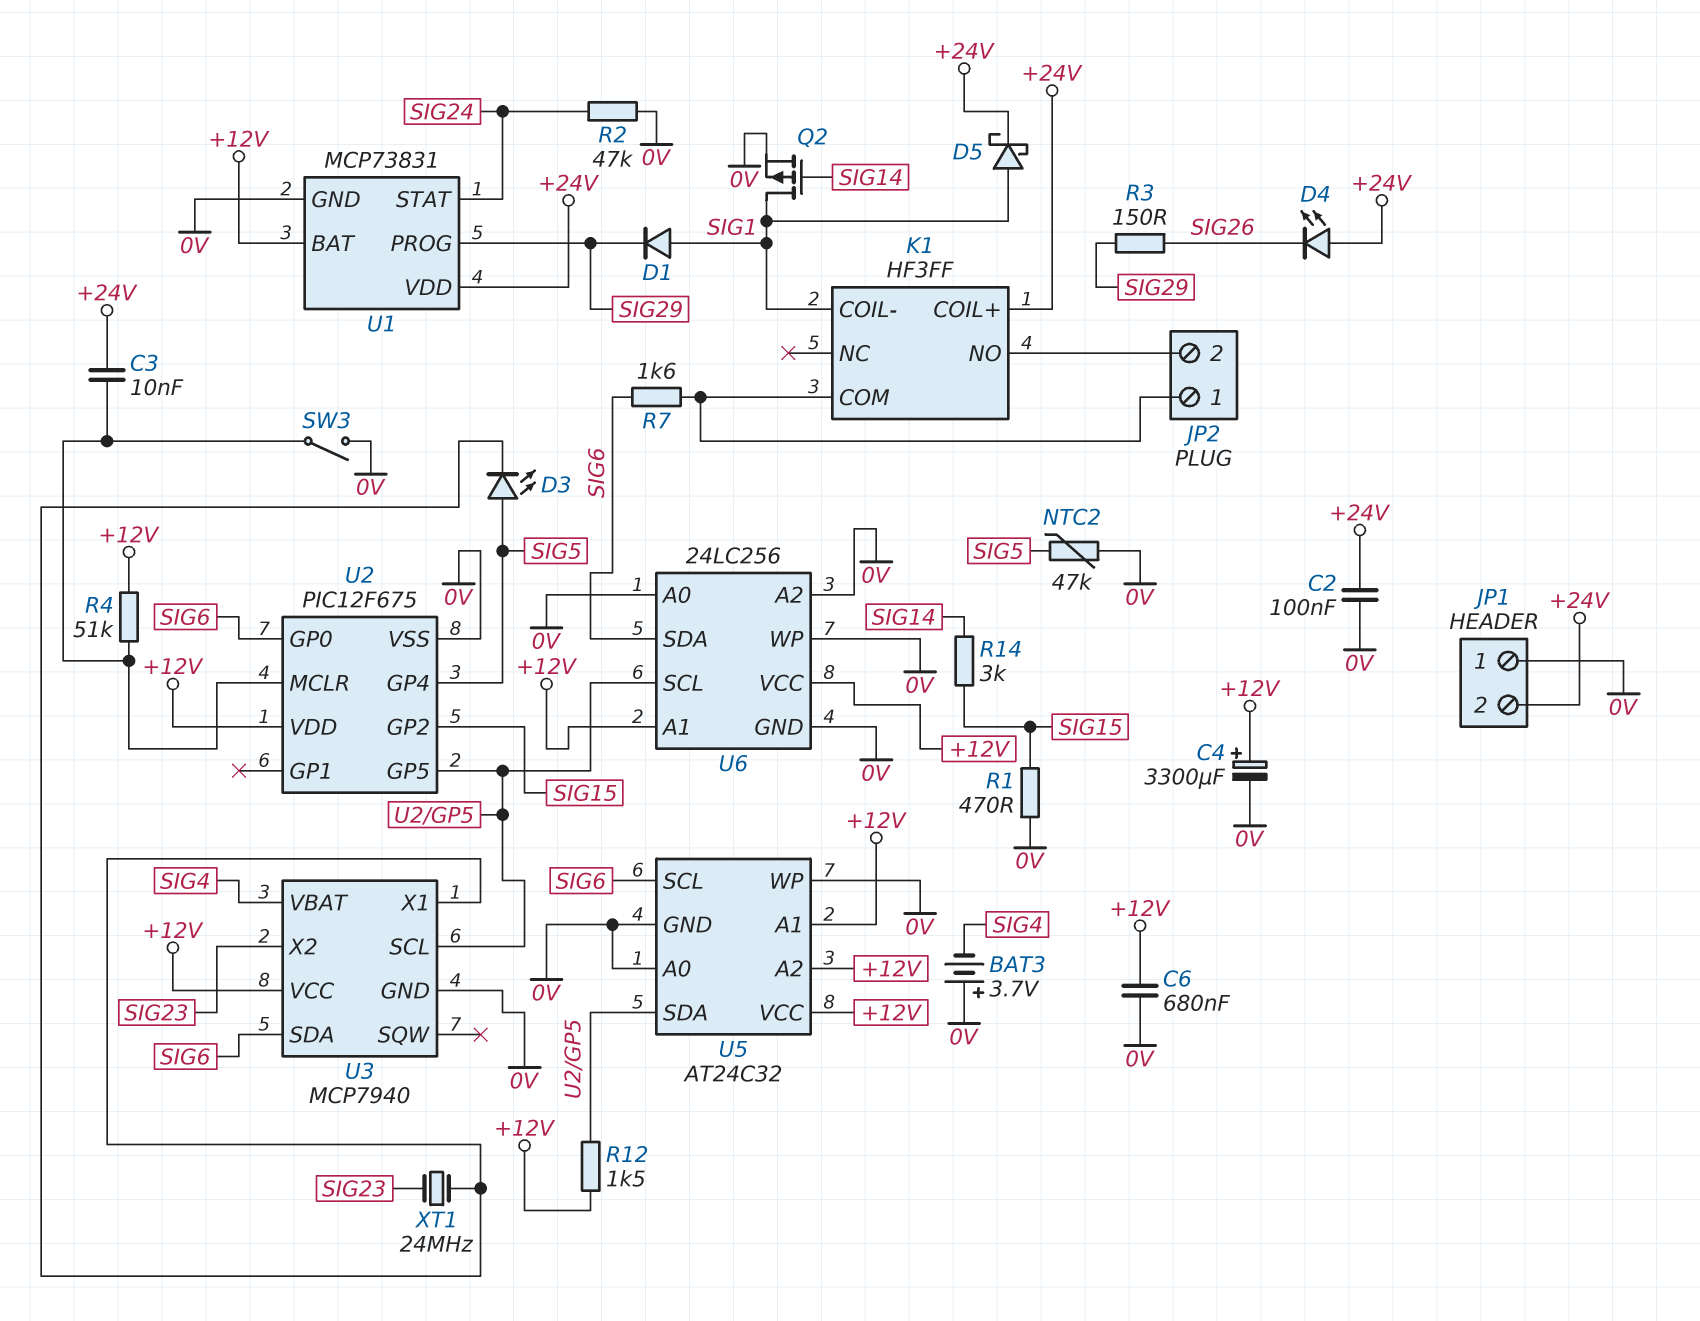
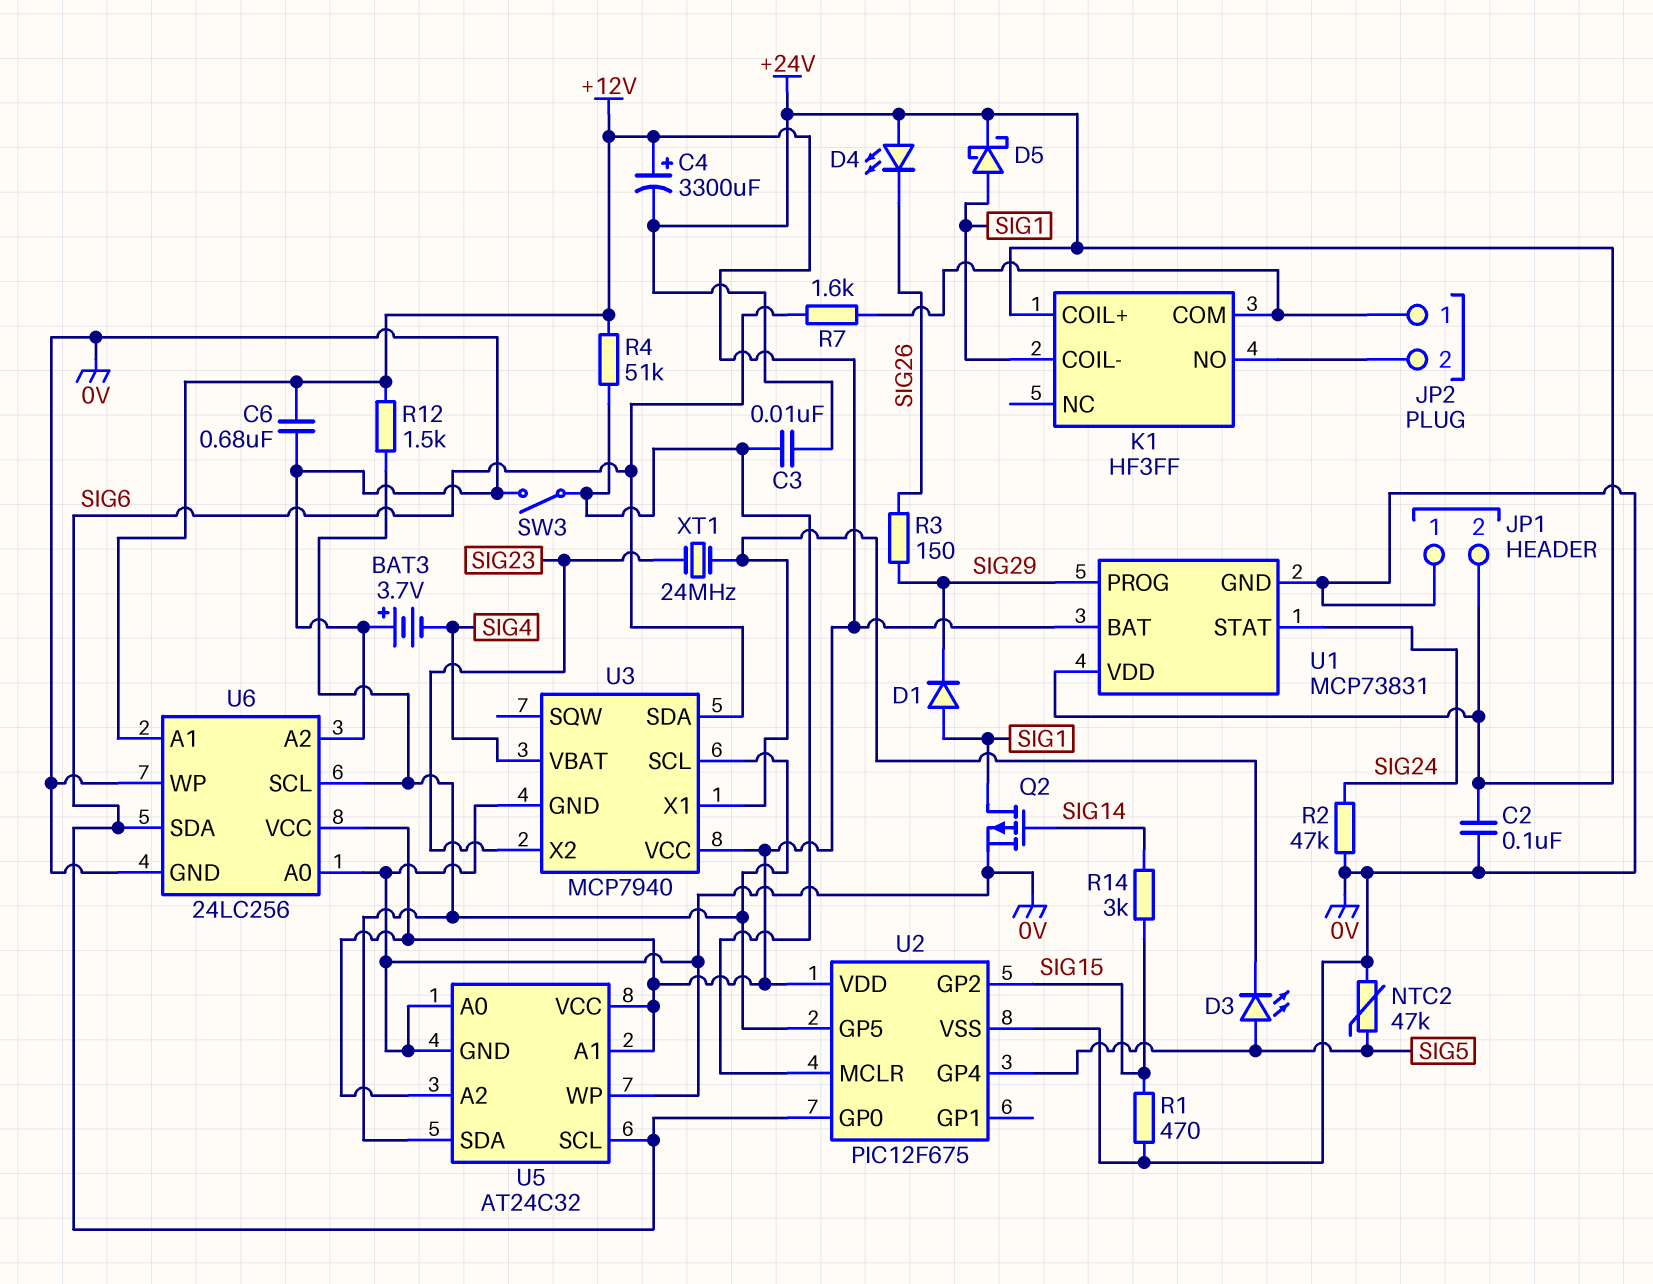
C4: 3300uF (plus +12V, minus 0V) -> 3300uF (plus +12V, minus +24V)

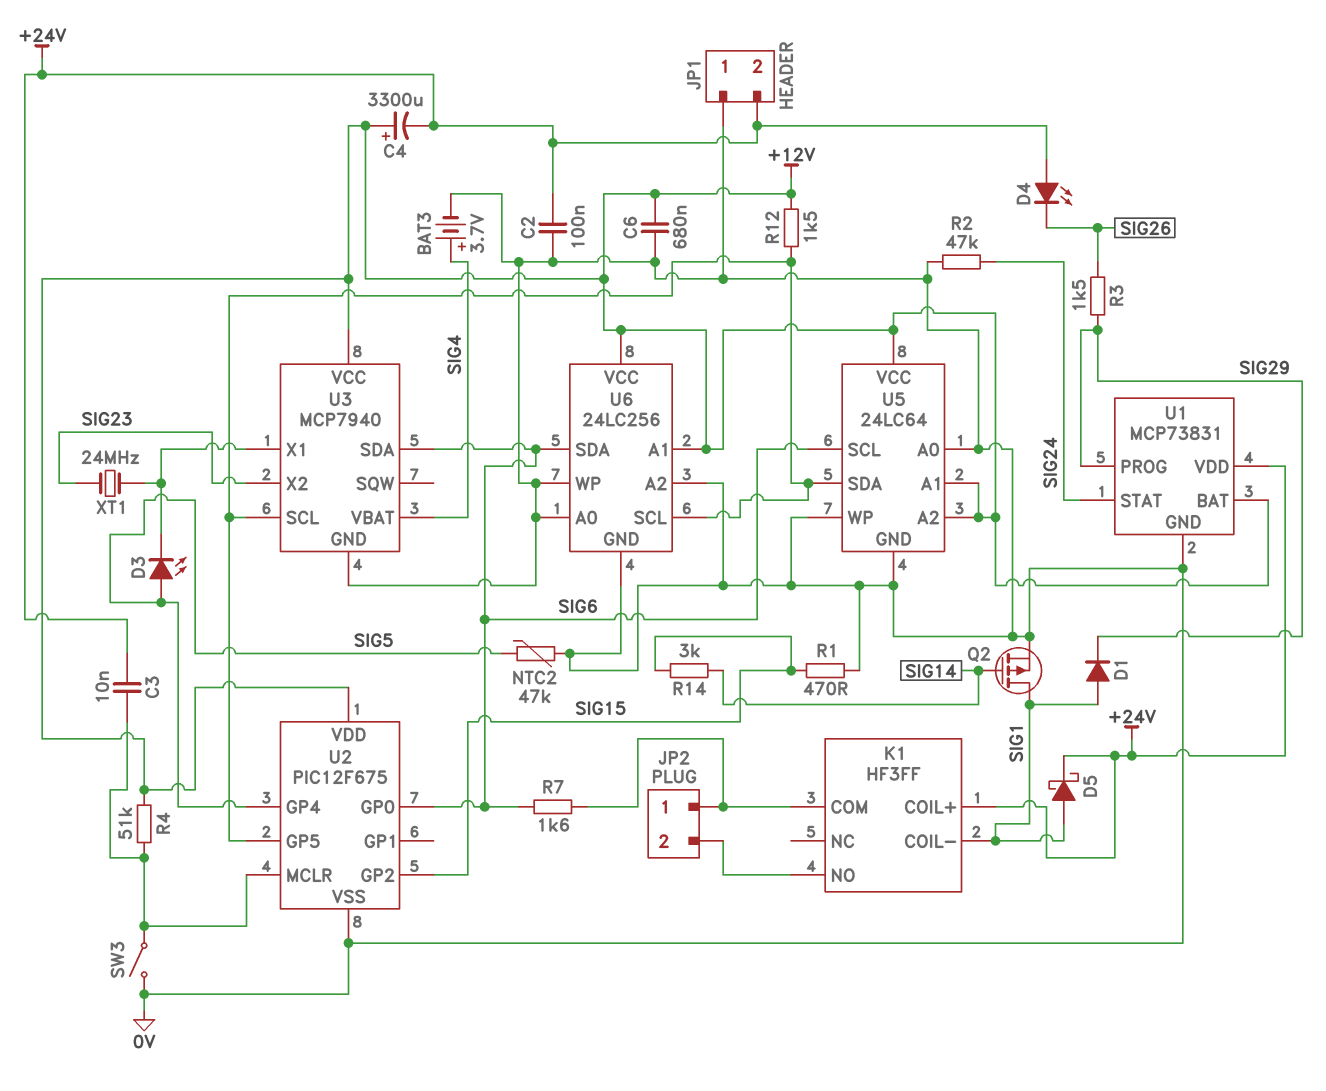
BAT3: 3.7V (plus 0V, minus SIG4) -> 3.7V (plus SIG4, minus 0V)
R3: 150 (SIG26, SIG29) -> 1.5k (SIG26, SIG29)
U5: AT24C32 -> 24LC64

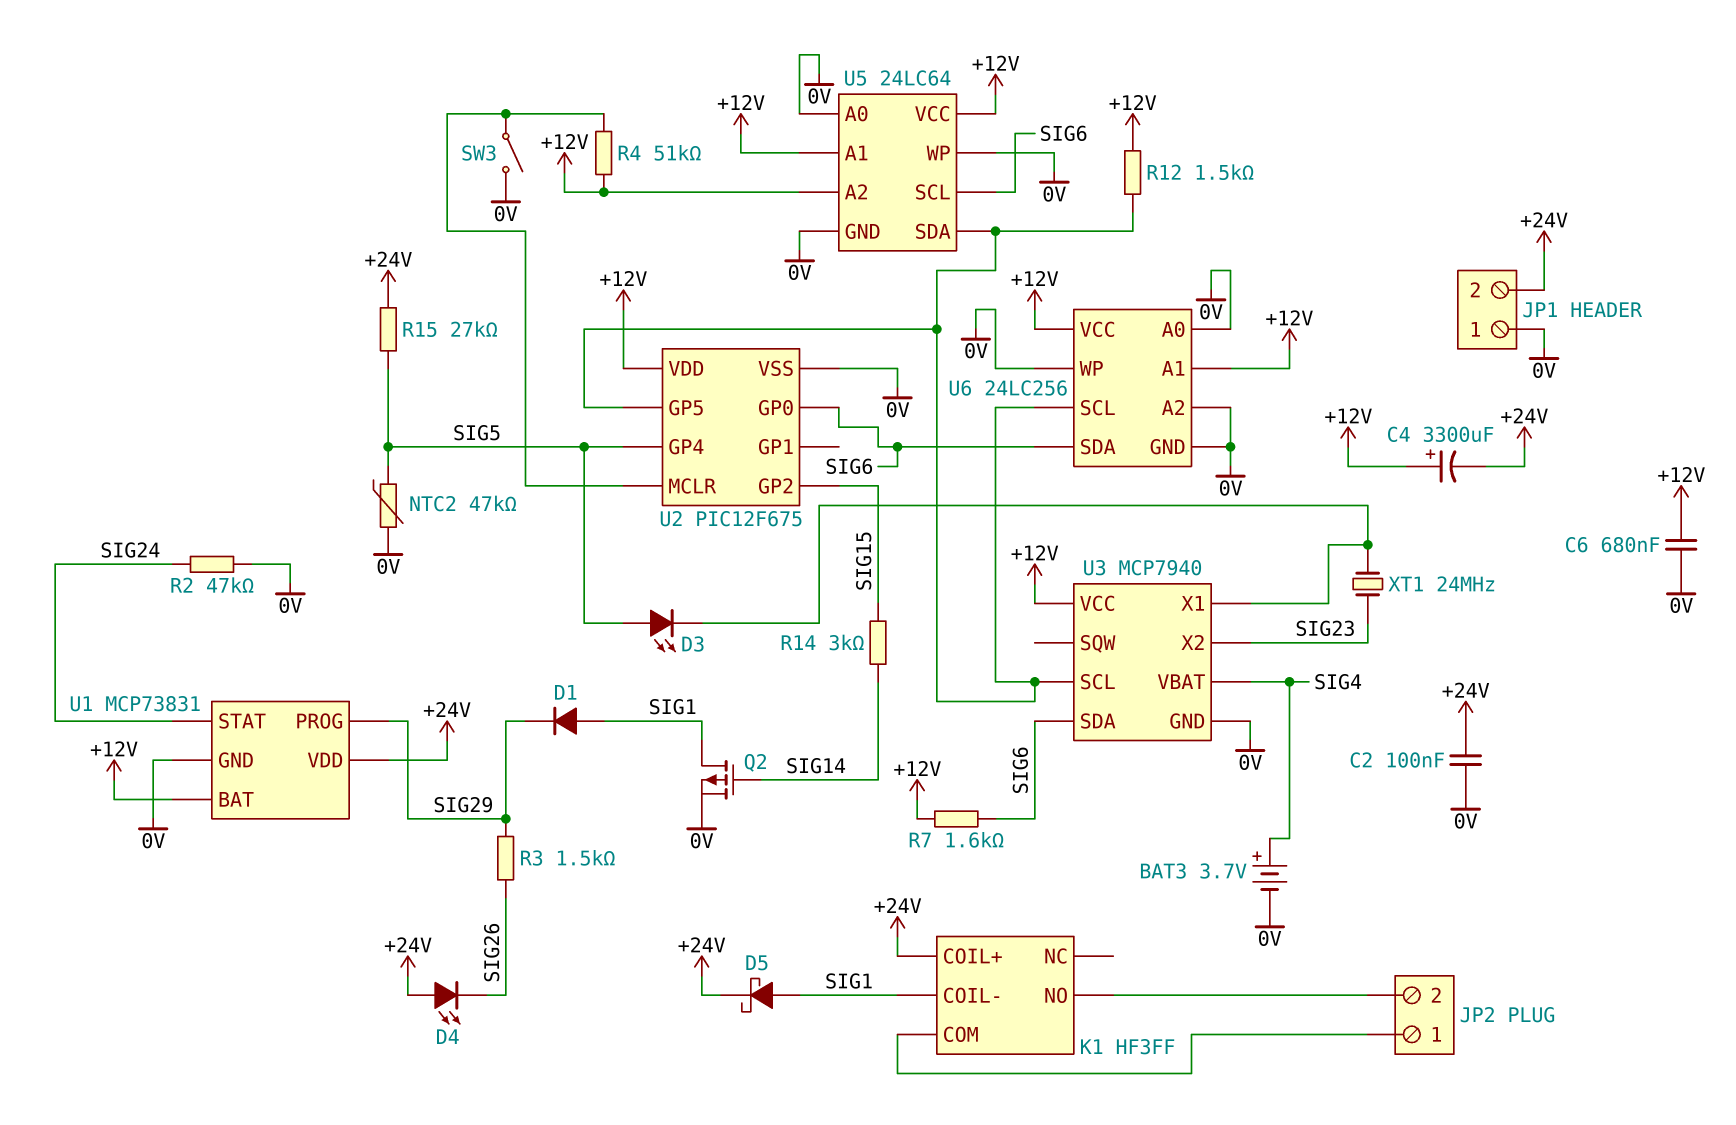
C3: 10nF (+24V, U2/MCLR) -> none
R1: 470 (0V, SIG15) -> none
R7: 1.6k (JP2/1, SIG6) -> 1.6k (+12V, SIG6)
R15: none -> 27k (+24V, SIG5)

